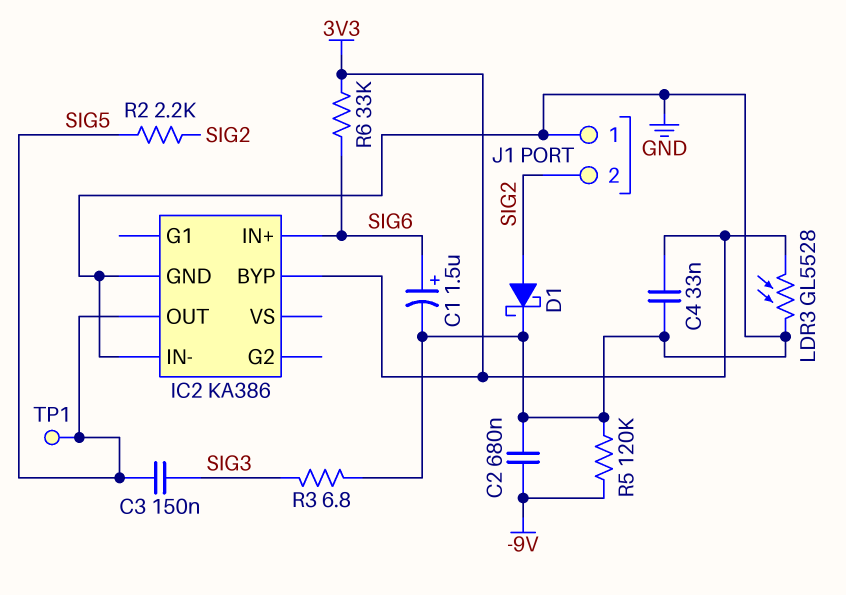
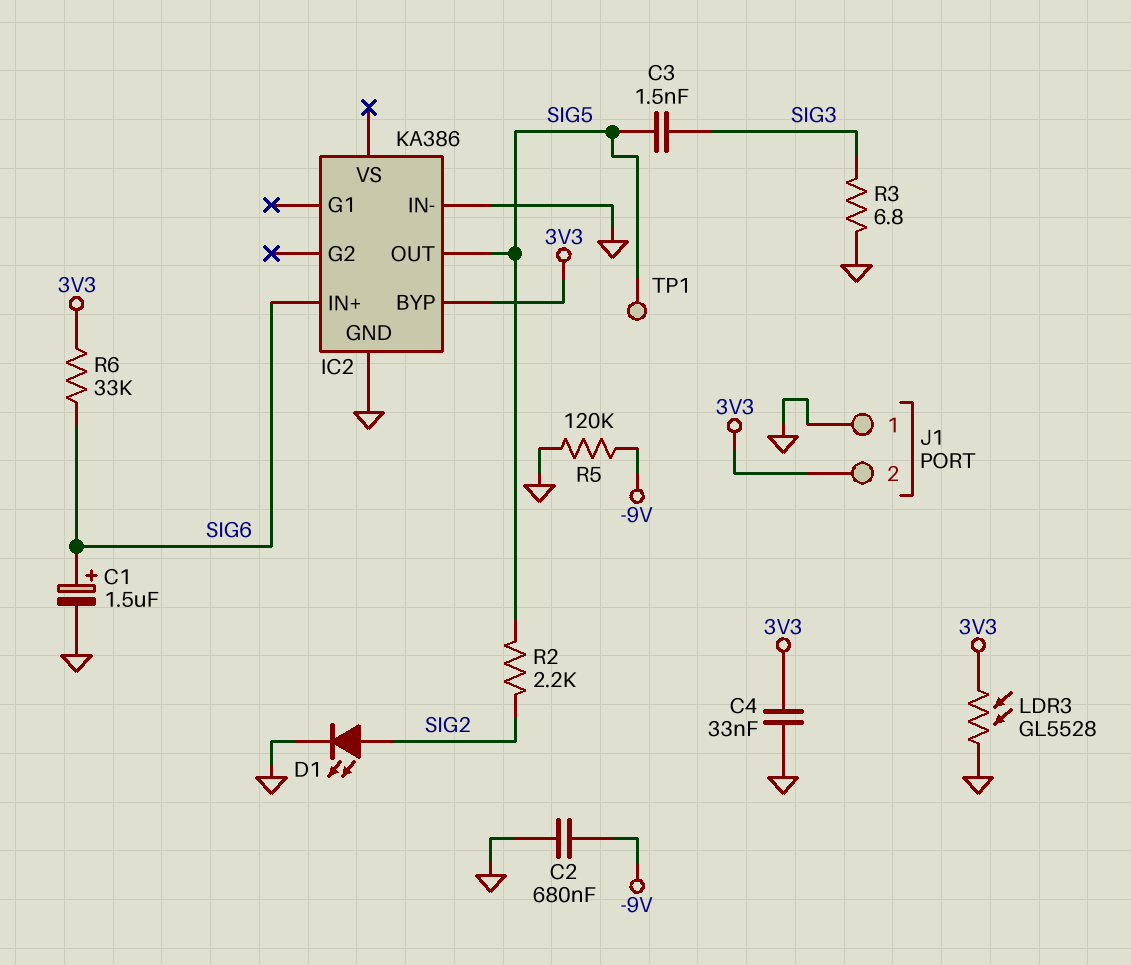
C3: 150nF (SIG3, SIG5) -> 1.5nF (SIG3, SIG5)
D1: schottky (A SIG2, K GND) -> LED (A SIG2, K GND)
J1 pin 2: SIG2 -> 3V3

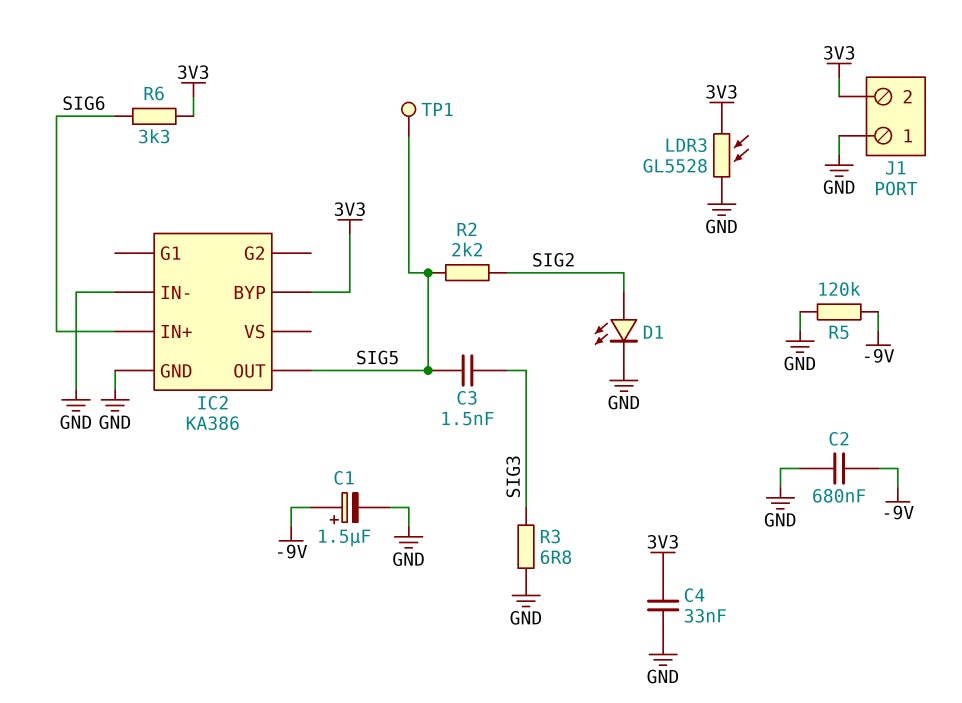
C1: 1.5uF (plus SIG6, minus GND) -> 1.5uF (plus -9V, minus GND)
R6: 33k (3V3, SIG6) -> 3.3k (3V3, SIG6)

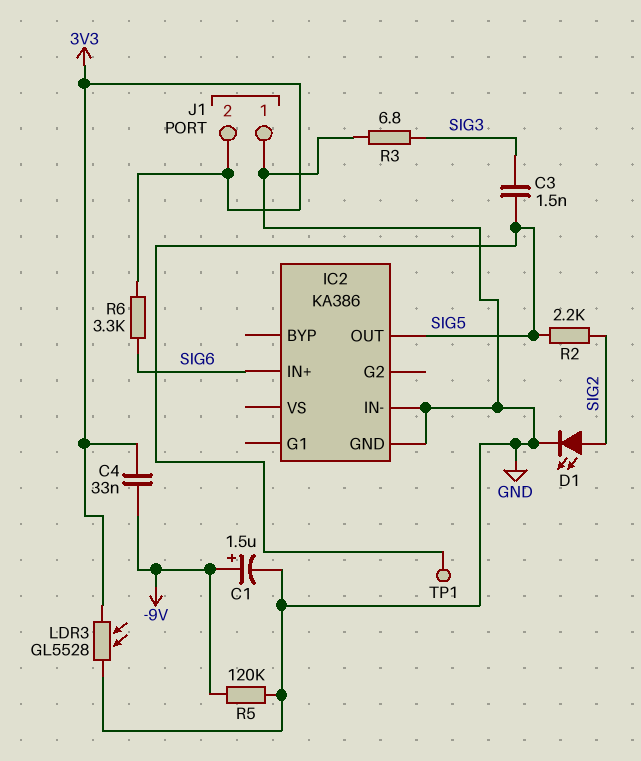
C2: 680nF (-9V, GND) -> none
C4: 33nF (3V3, GND) -> 33nF (-9V, 3V3)
IC2 pin BYP: 3V3 -> none

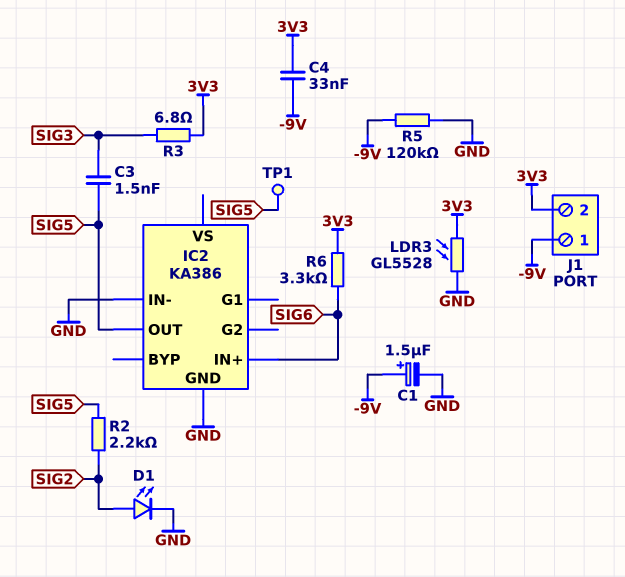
J1 pin 1: GND -> -9V
R3: 6.8 (GND, SIG3) -> 6.8 (3V3, SIG3)

